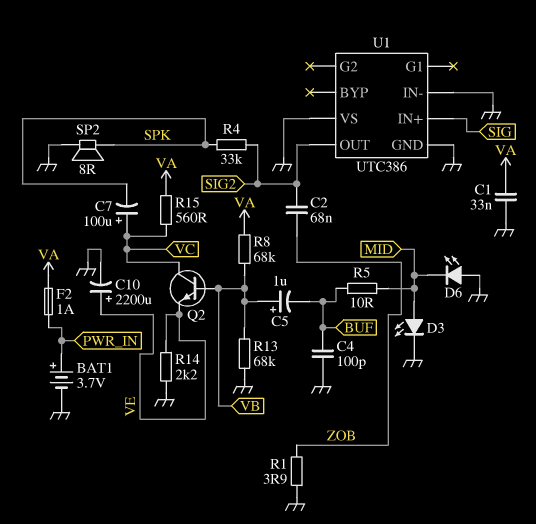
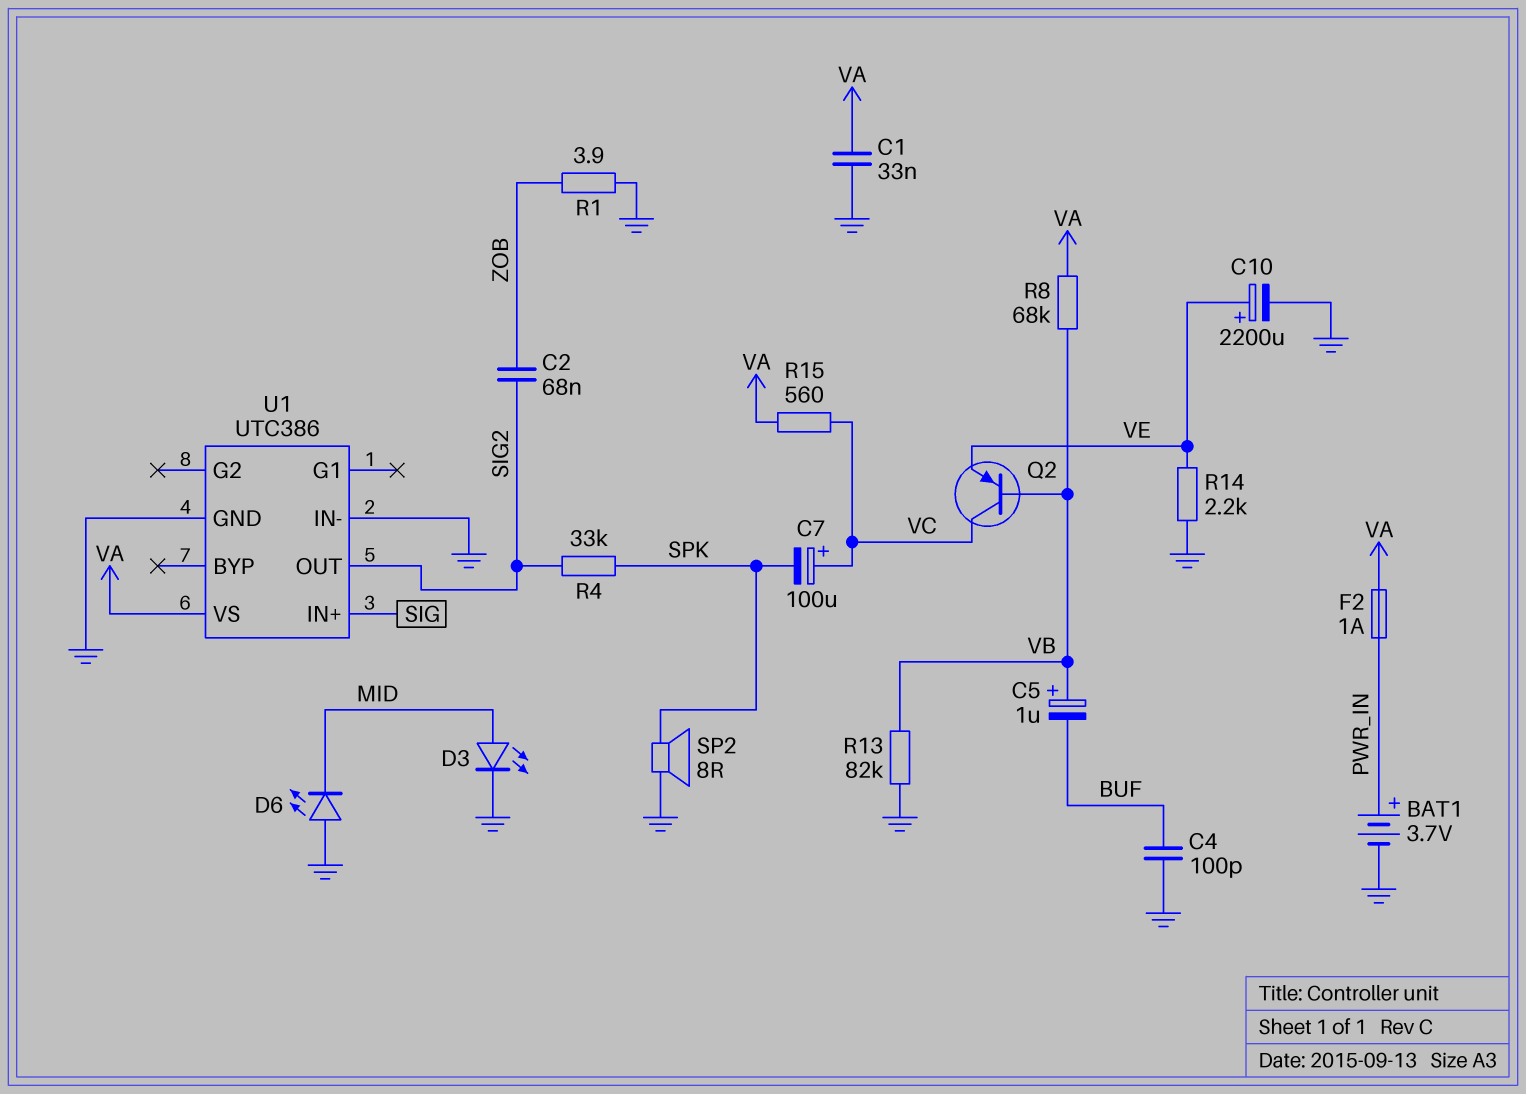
Q2: NPN (B VB, C VC, E VE) -> PNP (B VB, C VC, E VE)
R5: 10 (BUF, MID) -> none
R13: 68k (GND, VB) -> 82k (GND, VB)
U1 pin VS: GND -> VA

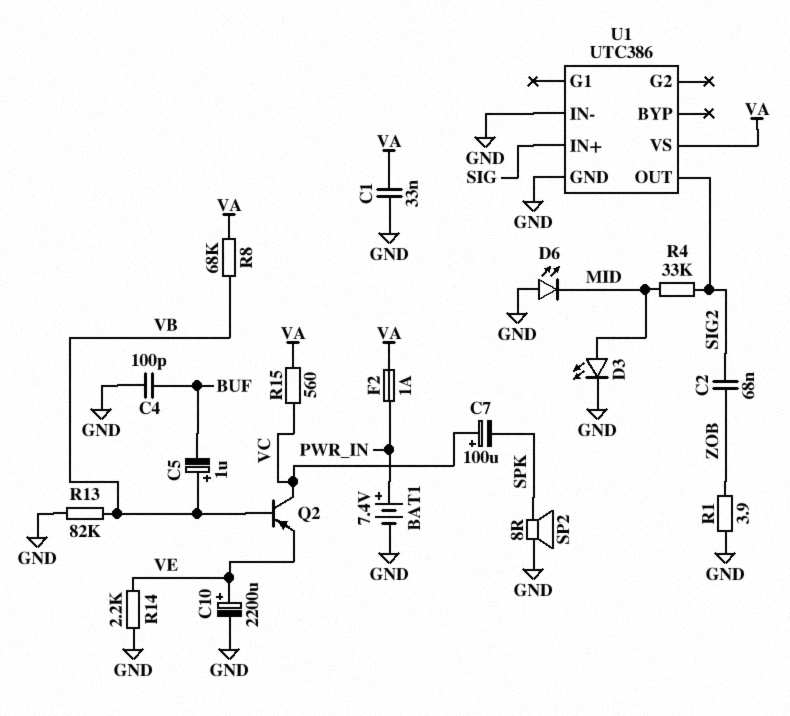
BAT1: 3.7V (plus PWR_IN, minus GND) -> 7.4V (plus PWR_IN, minus GND)
R4: 33k (SIG2, SPK) -> 33k (MID, SIG2)

